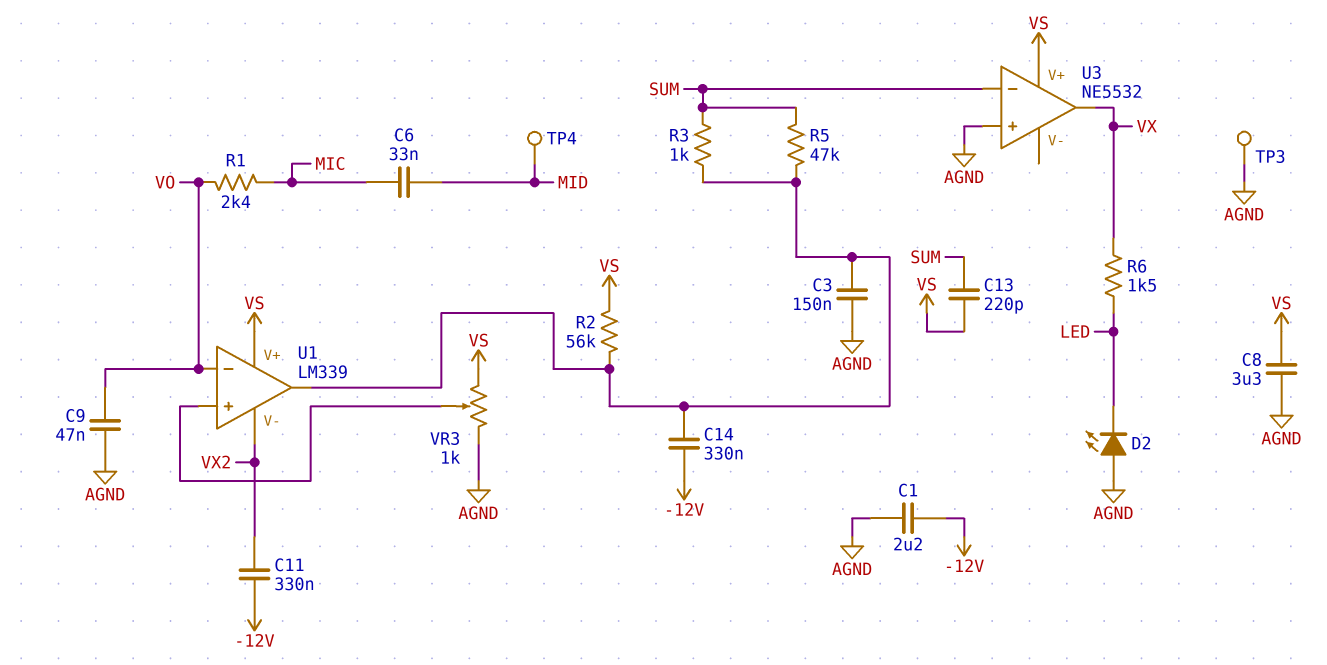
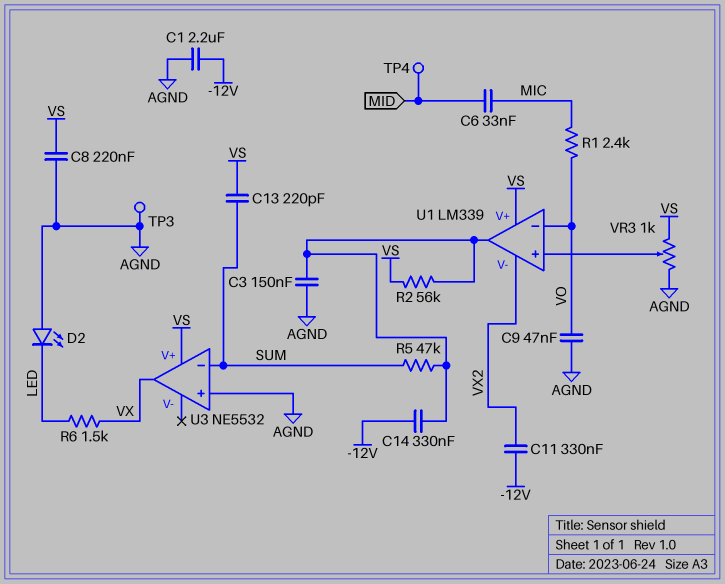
C8: 3.3uF (AGND, VS) -> 220nF (AGND, VS)
R3: 1k (SUM, U1/out) -> none

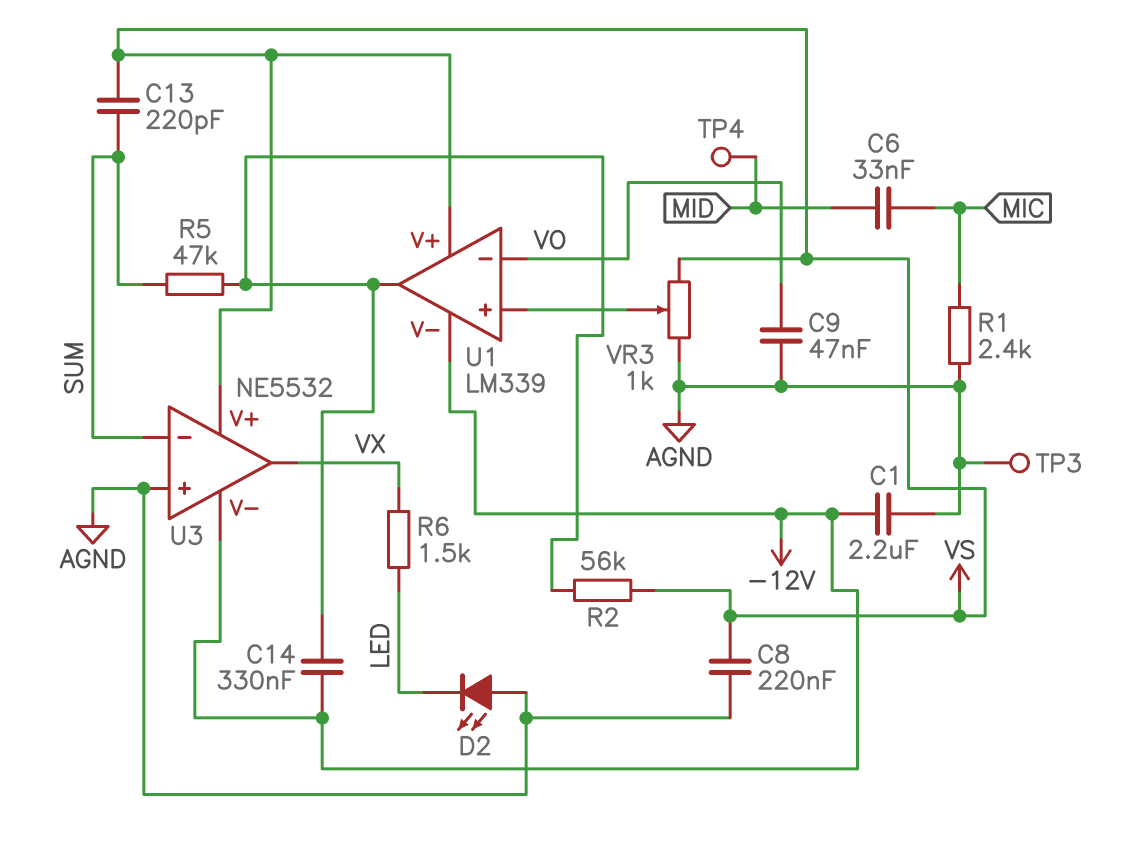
C3: 150nF (AGND, U1/out) -> none
C11: 330nF (-12V, VX2) -> none
R1: 2.4k (MIC, VO) -> 2.4k (AGND, MIC)
U1 pin V-: VX2 -> -12V
U3 pin V-: none -> -12V

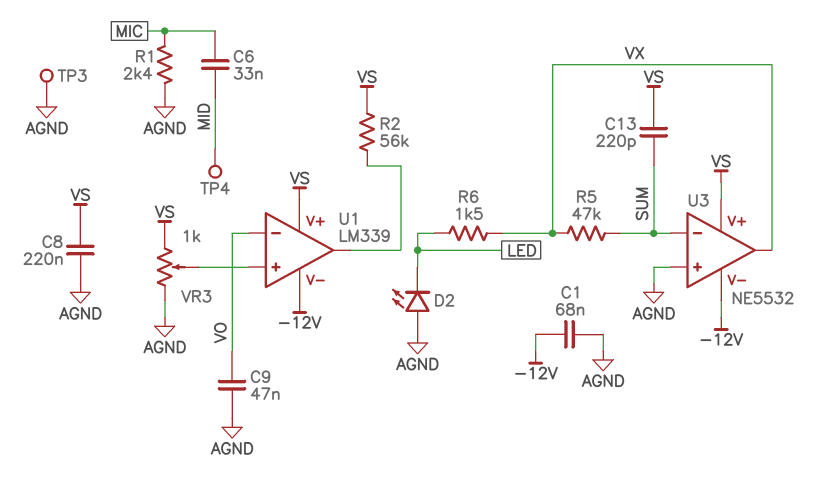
C1: 2.2uF (-12V, AGND) -> 68nF (-12V, AGND)
C14: 330nF (-12V, U1/out) -> none
R5: 47k (SUM, U1/out) -> 47k (SUM, VX)

